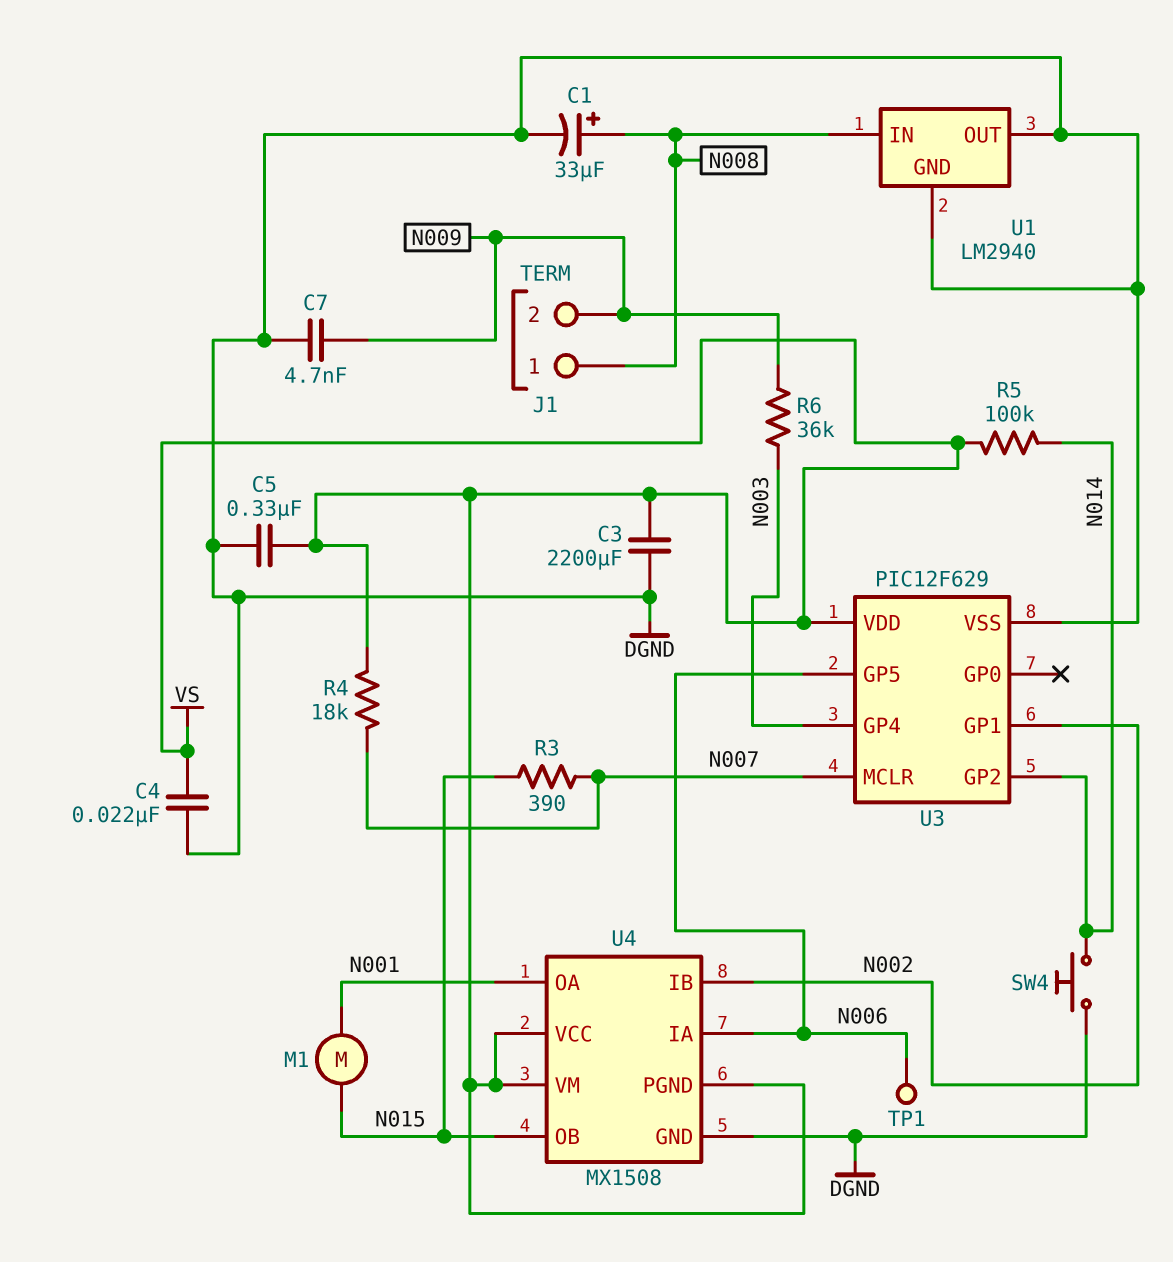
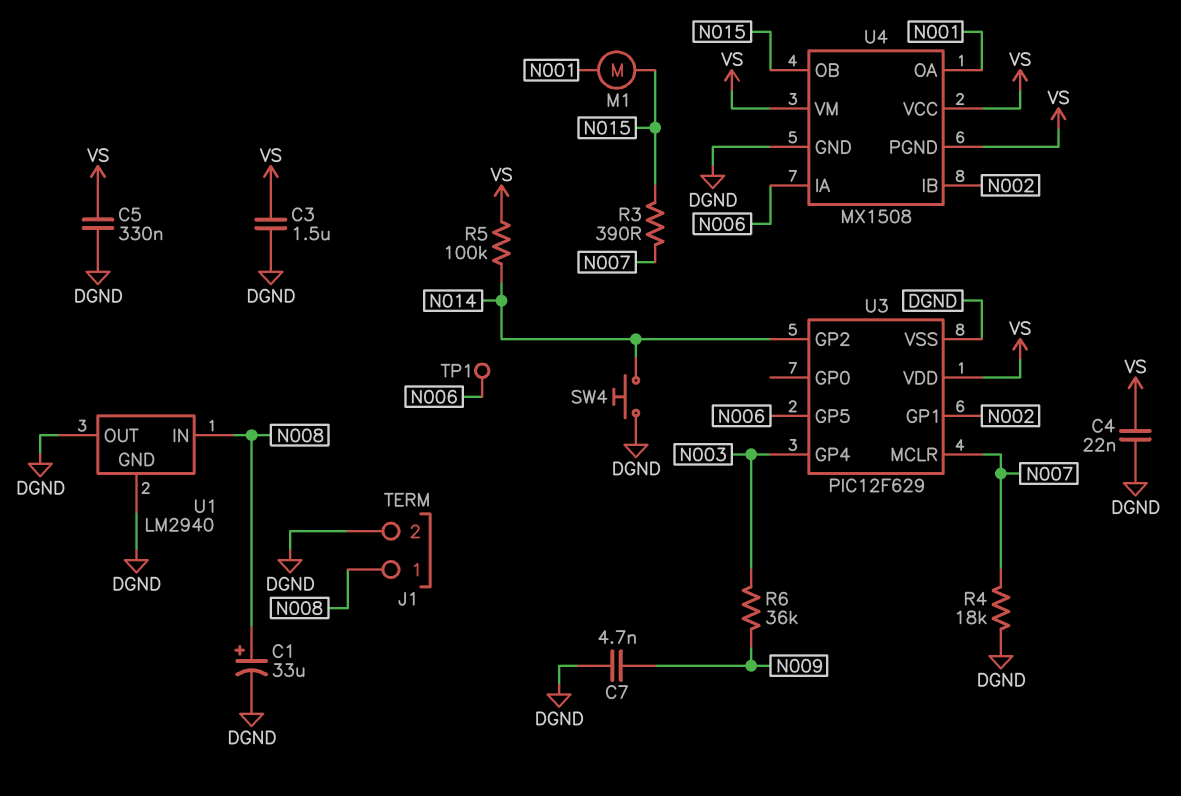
C3: 2200uF (DGND, VS) -> 1.5uF (DGND, VS)
J1 pin 2: N009 -> DGND
R4: 18k (N007, VS) -> 18k (DGND, N007)

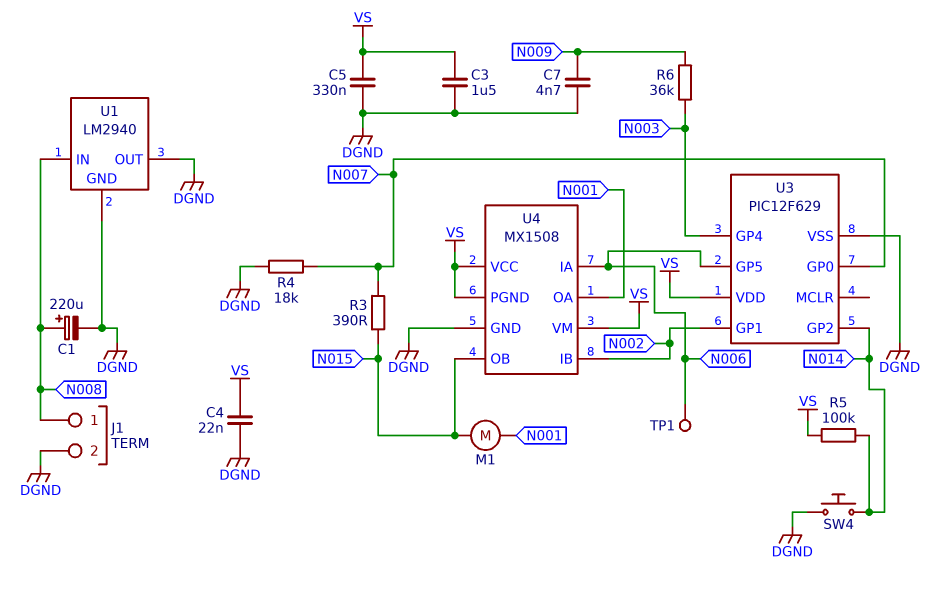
C1: 33uF (plus N008, minus DGND) -> 220uF (plus N008, minus DGND)
U3 pin GP0: none -> N007
U3 pin MCLR: N007 -> none

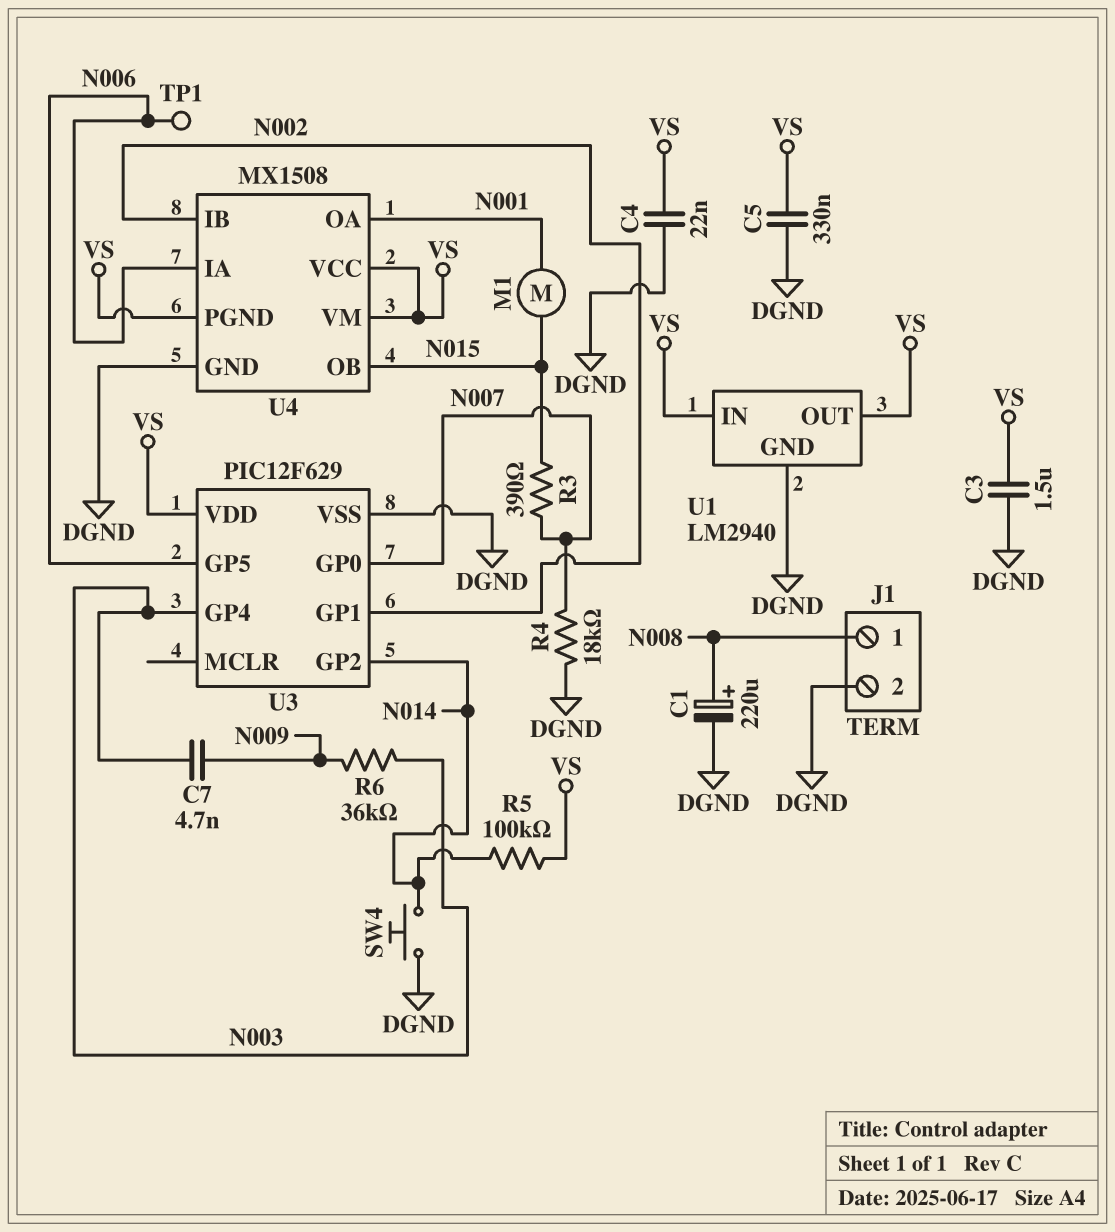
C7: 4.7nF (DGND, N009) -> 4.7nF (N003, N009)
U1 pin IN: N008 -> VS
U1 pin OUT: DGND -> VS

